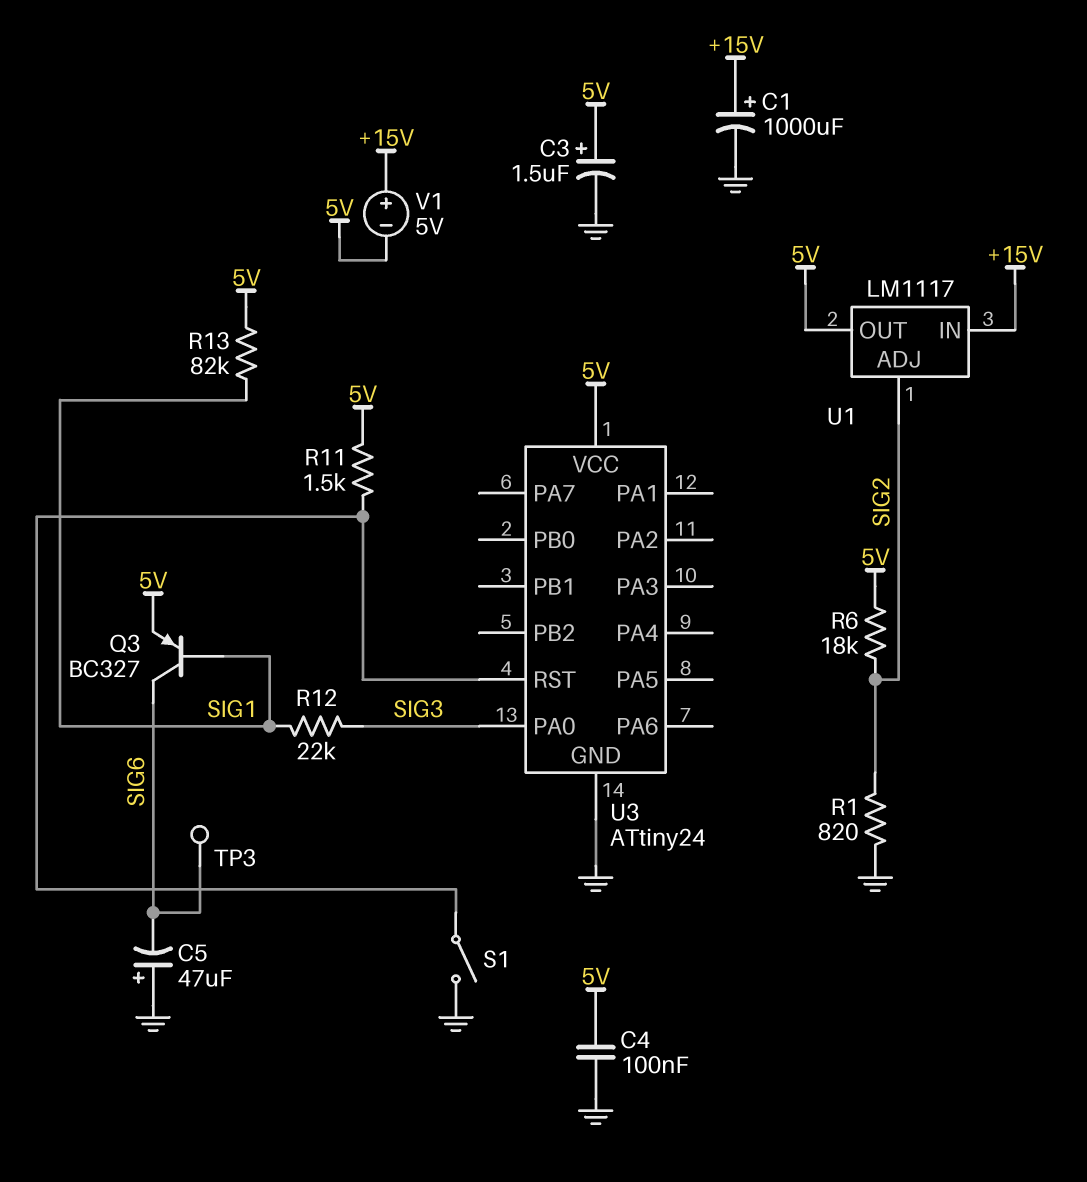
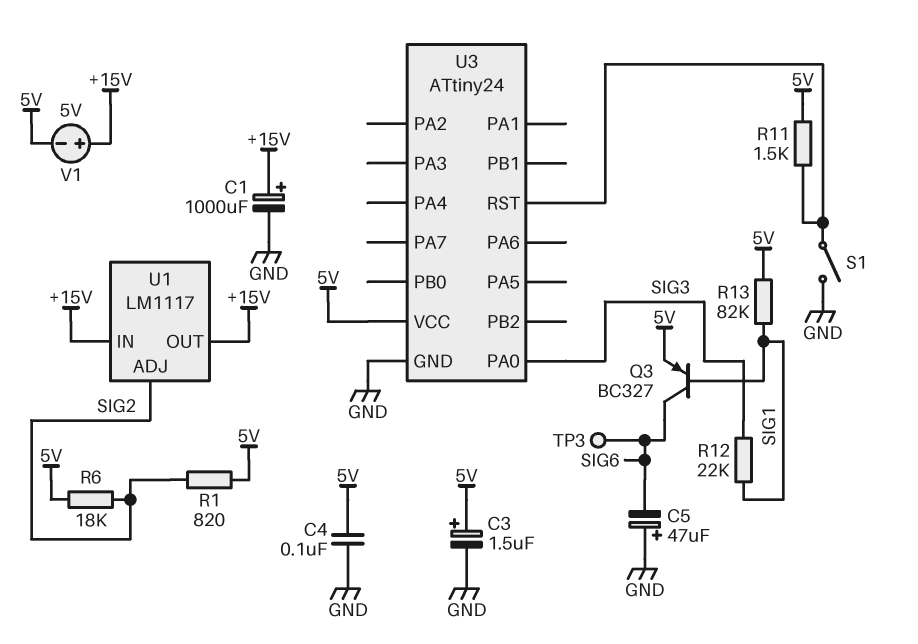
R1: 820 (GND, SIG2) -> 820 (5V, SIG2)
U1 pin OUT: 5V -> +15V

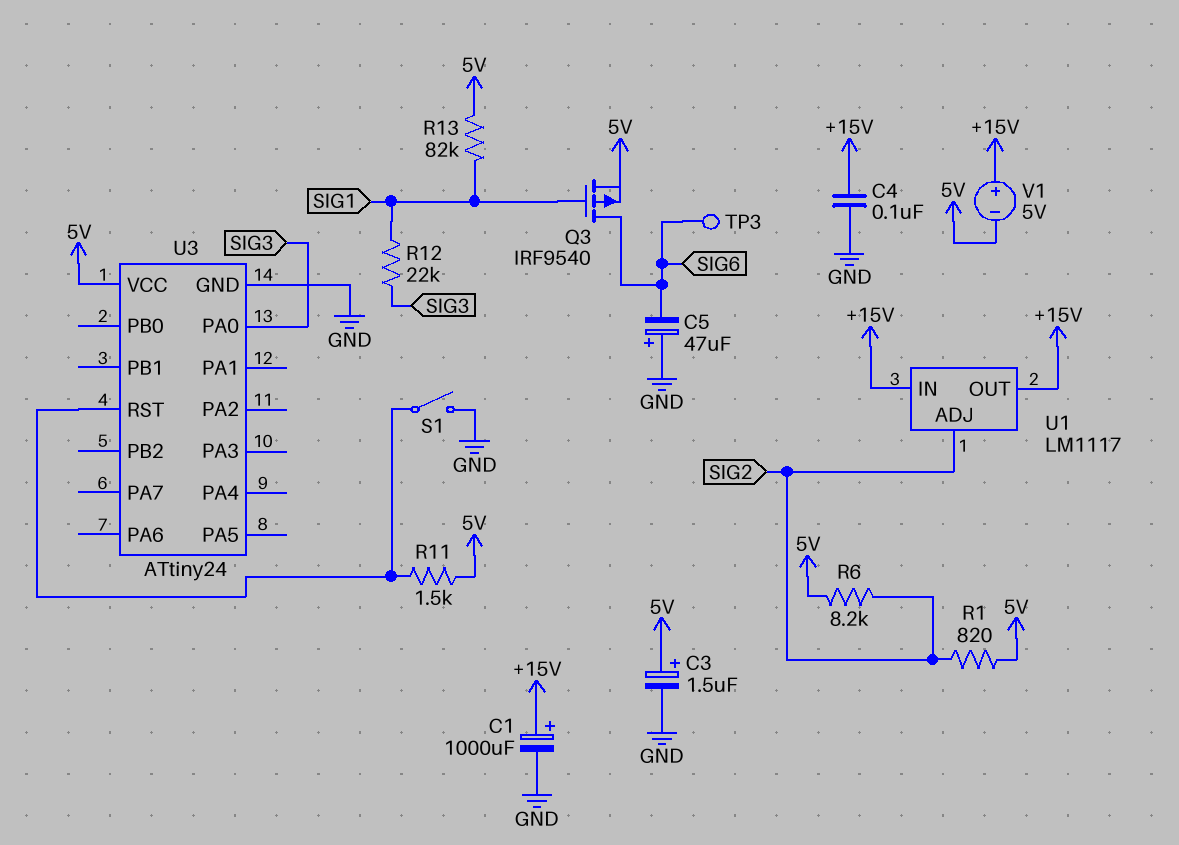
C4: 100nF (5V, GND) -> 100nF (+15V, GND)
Q3: PNP BC327 (B SIG1, C SIG6, E 5V) -> PMOS IRF9540 (G SIG1, D SIG6, S 5V)
R6: 18k (5V, SIG2) -> 8.2k (5V, SIG2)

